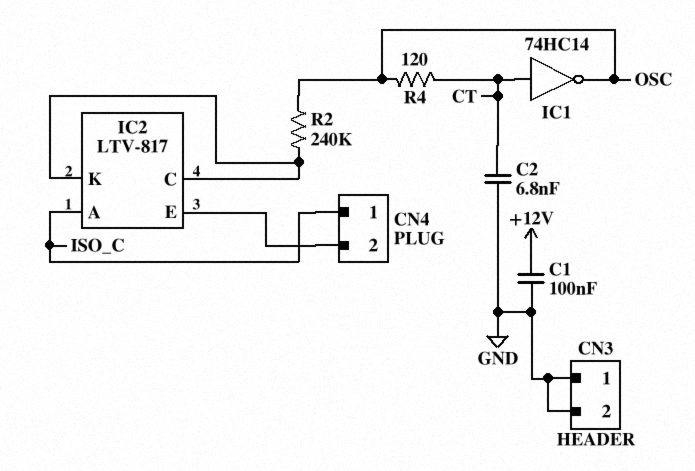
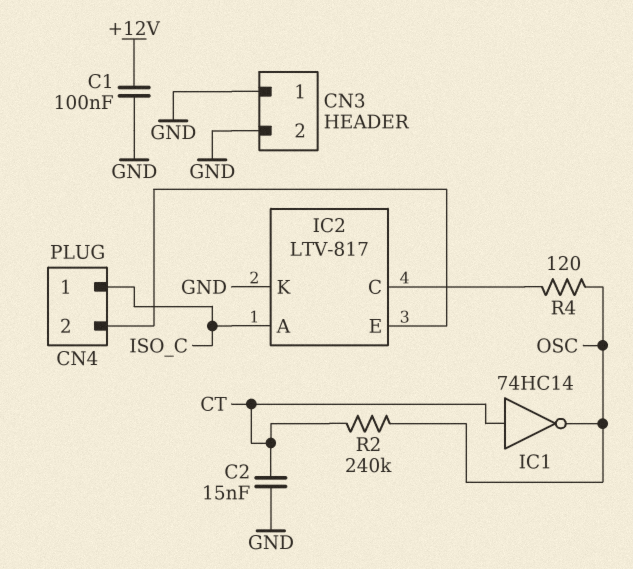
C2: 6.8nF (CT, GND) -> 15nF (CT, GND)
IC2 pin K: IC2/C -> GND
R2: 240k (IC2/C, OSC) -> 240k (CT, OSC)
R4: 120 (CT, OSC) -> 120 (IC2/C, OSC)

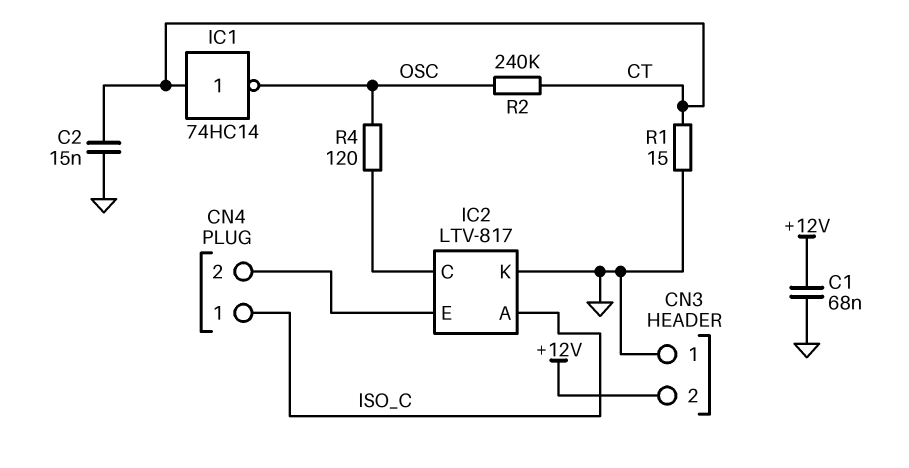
C1: 100nF (+12V, GND) -> 68nF (+12V, GND)
CN3 pin 2: GND -> +12V
R1: none -> 15 (CT, GND)

